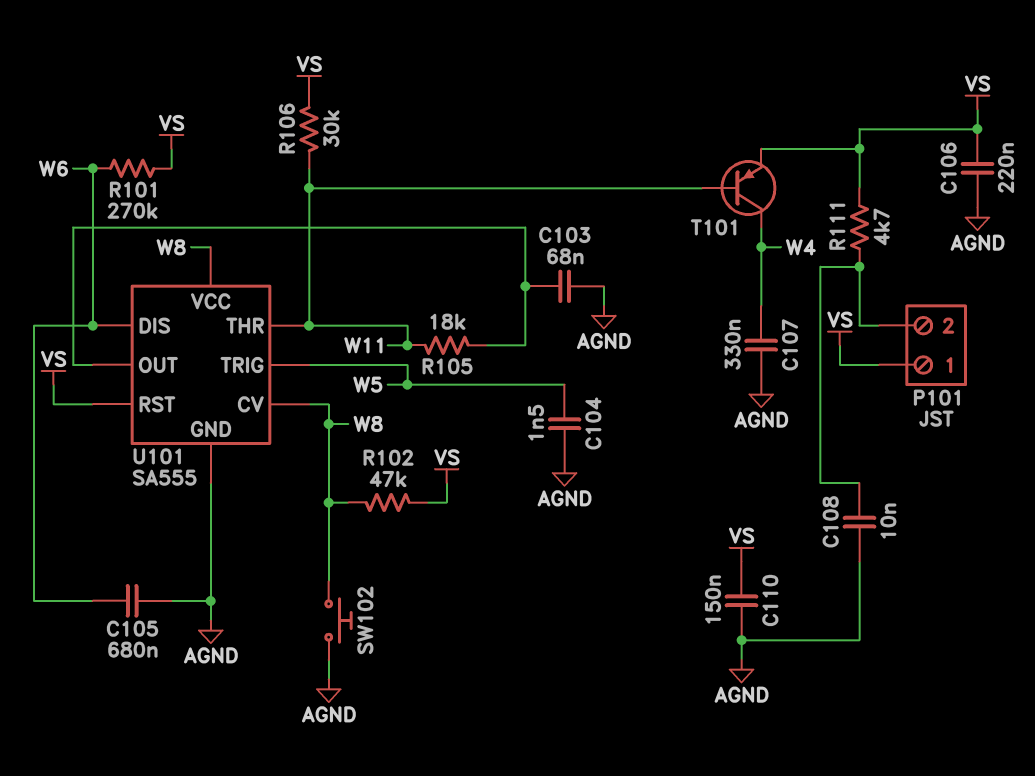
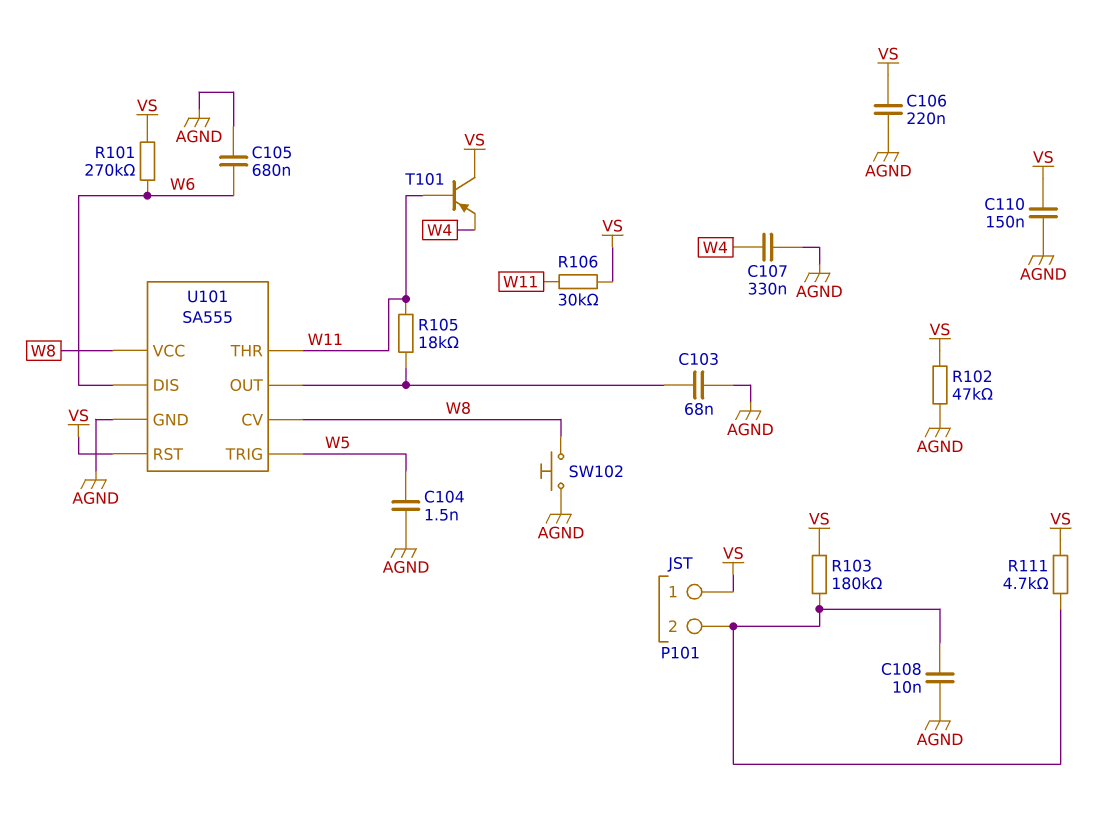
R102: 47k (VS, W8) -> 47k (AGND, VS)
R103: none -> 180k (P101/2, VS)
T101: PNP (B W11, C W4, E VS) -> PNP (B W11, C VS, E W4)

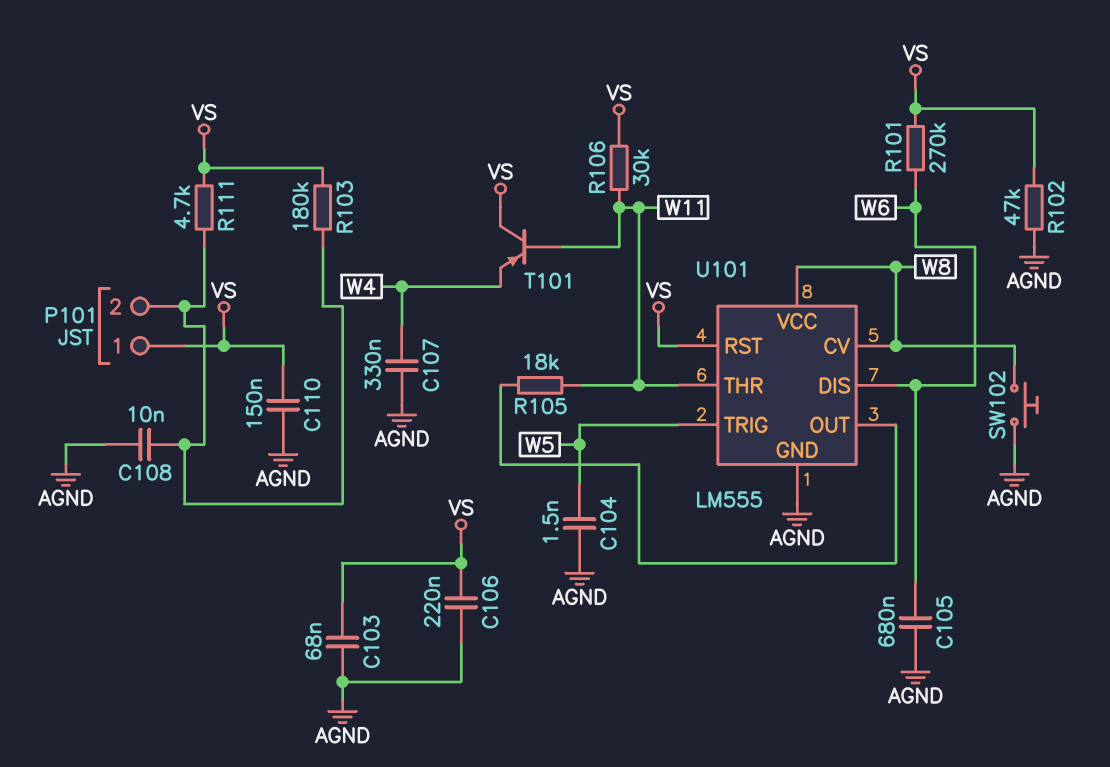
C103: 68nF (AGND, U101/OUT) -> 68nF (AGND, VS)
U101: SA555 -> LM555

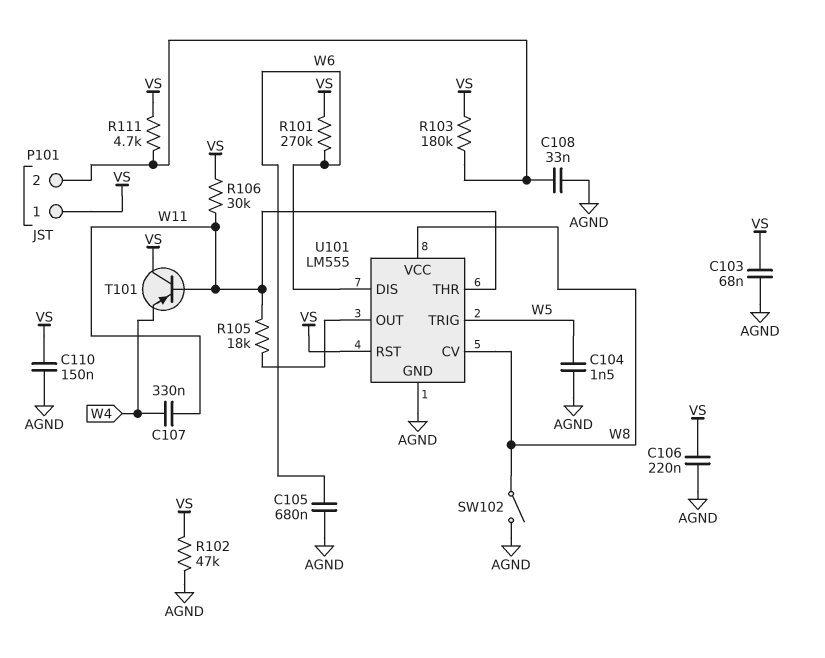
C107: 330nF (AGND, W4) -> 330nF (W4, W11)
C108: 10nF (AGND, P101/2) -> 33nF (AGND, P101/2)
SW102: button (AGND, W8) -> switch (AGND, W8)

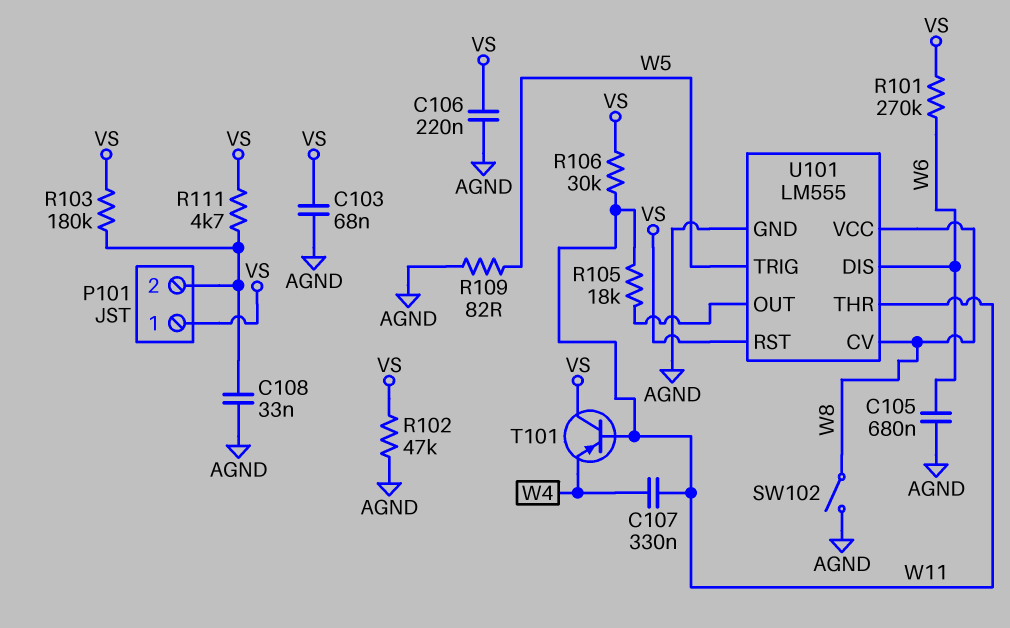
C104: 1.5nF (AGND, W5) -> none
C110: 150nF (AGND, VS) -> none
R109: none -> 82 (AGND, W5)

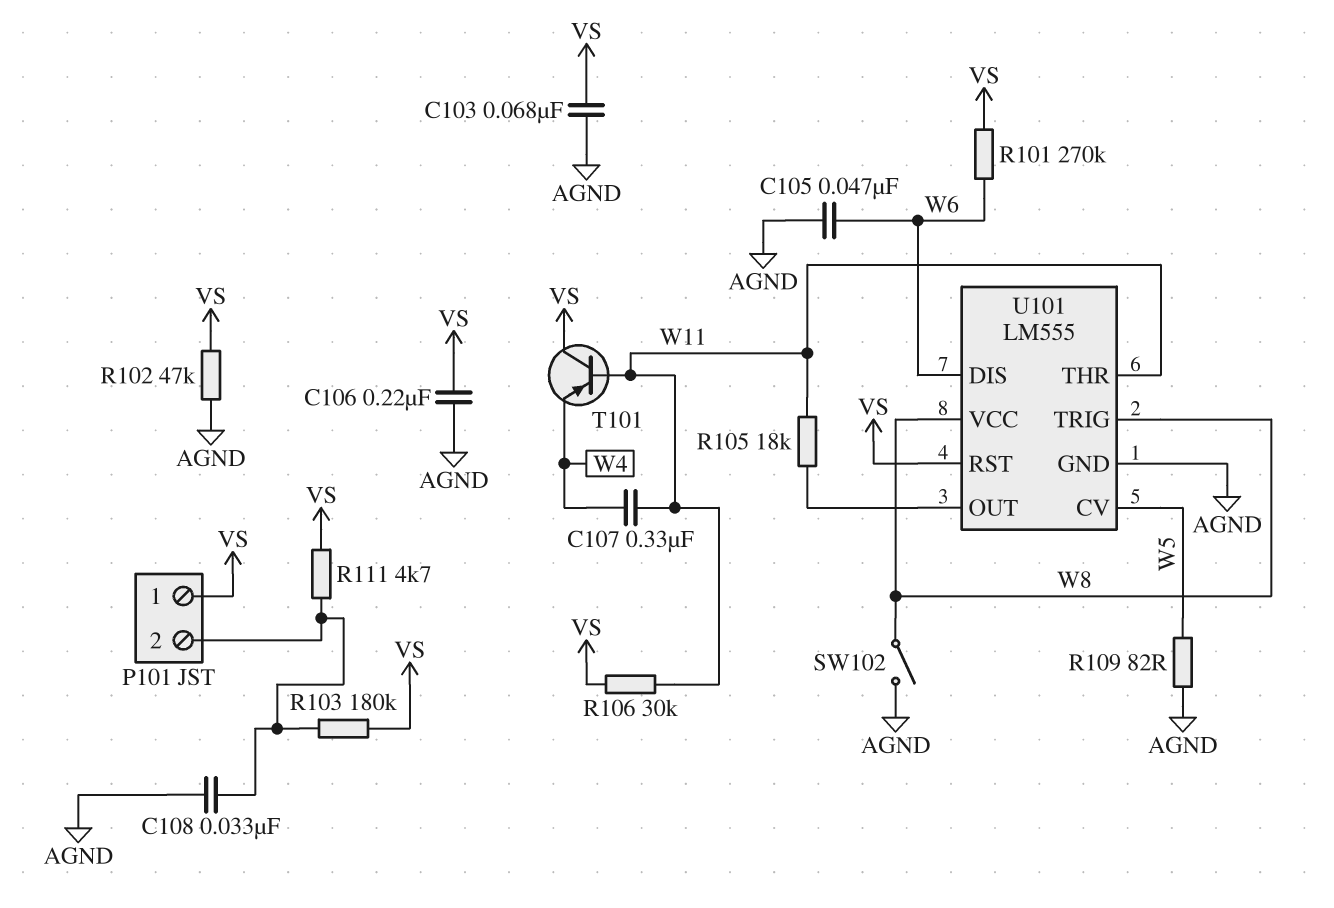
C105: 680nF (AGND, W6) -> 47nF (AGND, W6)
U101 pin CV: W8 -> W5
U101 pin TRIG: W5 -> W8

